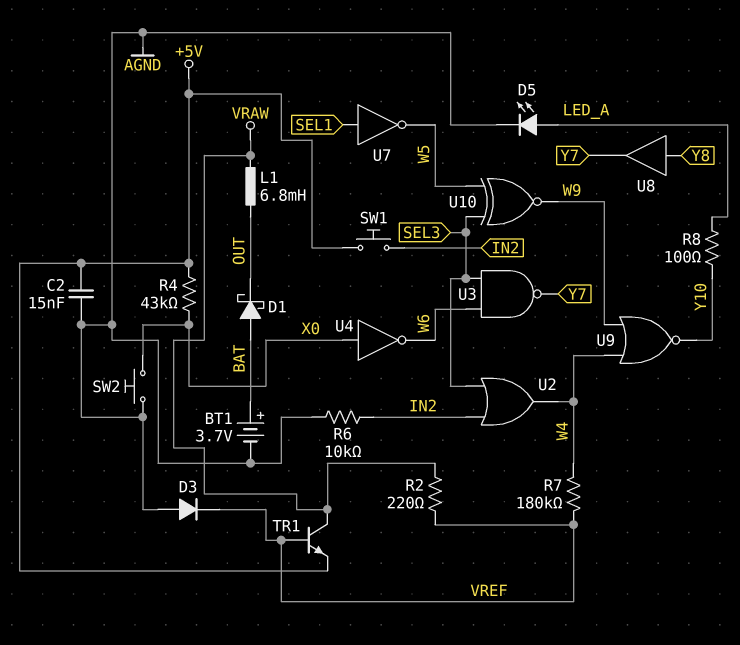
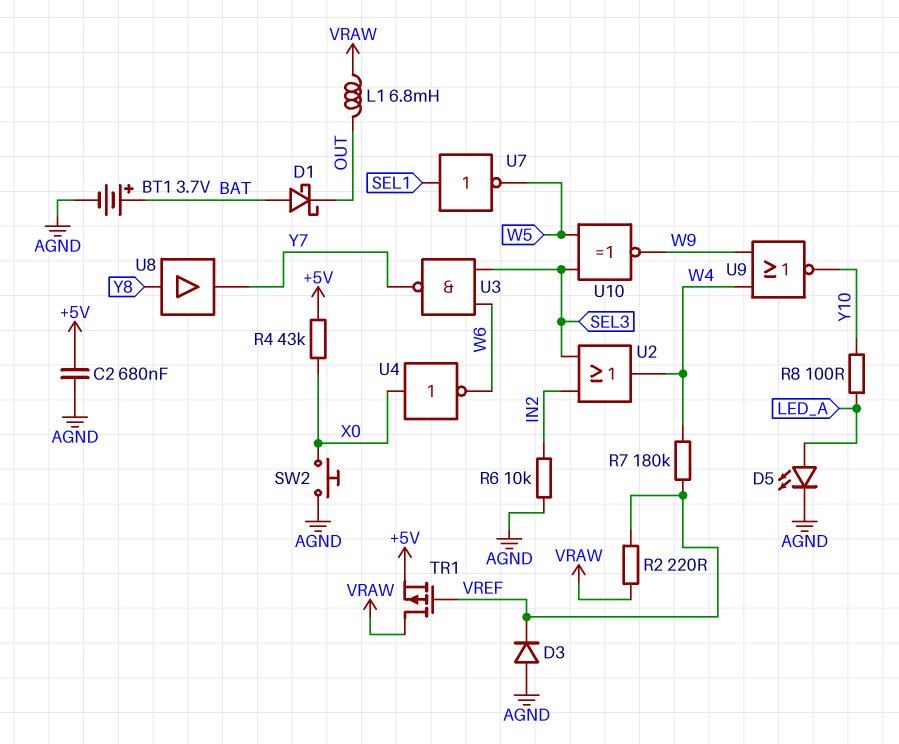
C2: 15nF (+5V, AGND) -> 680nF (+5V, AGND)
SW1: button (+5V, IN2) -> none
TR1: NPN (B VREF, C VRAW, E +5V) -> PMOS (G VREF, D VRAW, S +5V)

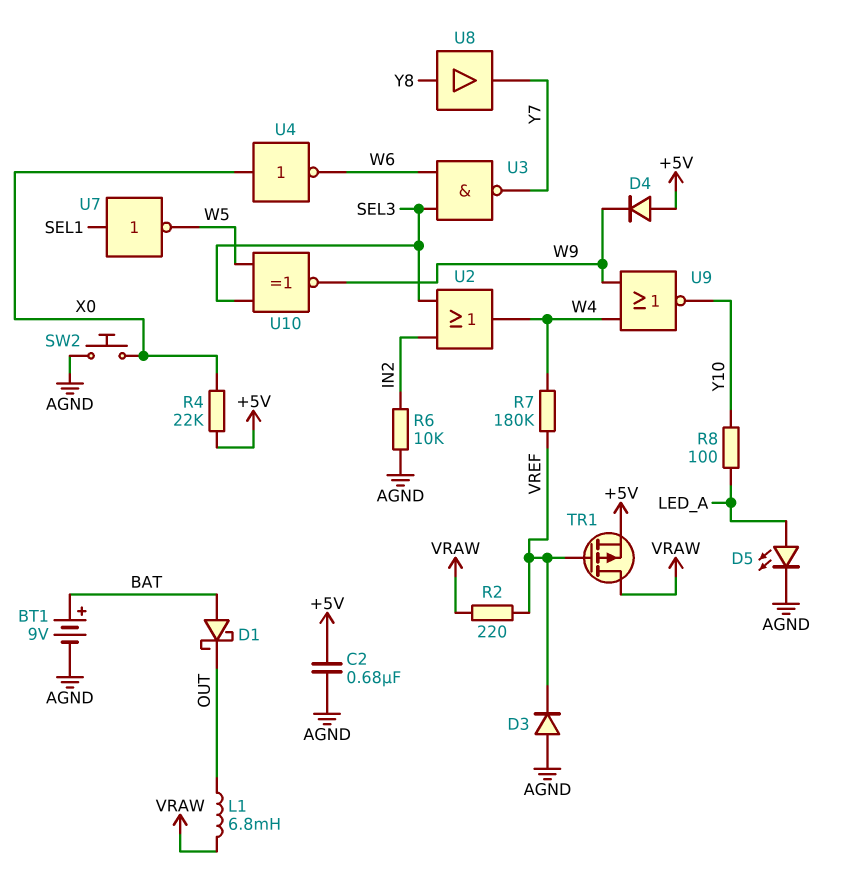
BT1: 3.7V (plus BAT, minus AGND) -> 9V (plus BAT, minus AGND)
D4: none -> diode (A +5V, K W9)
R4: 43k (+5V, X0) -> 22k (+5V, X0)

